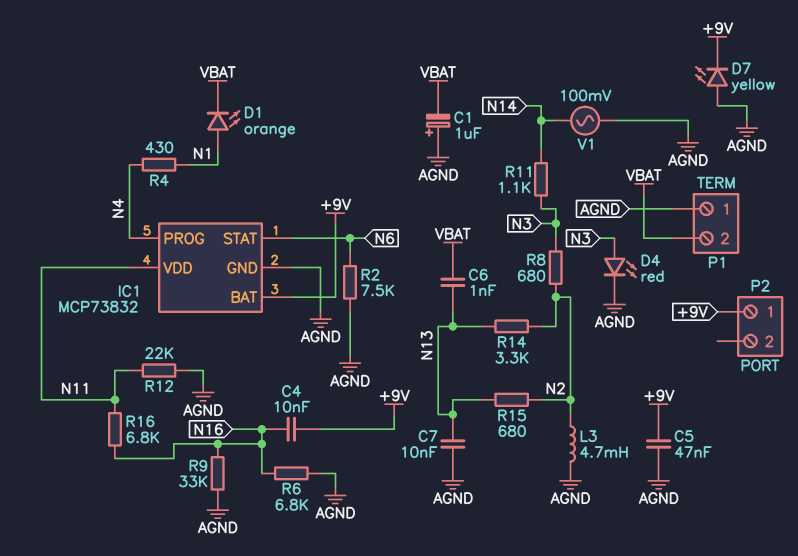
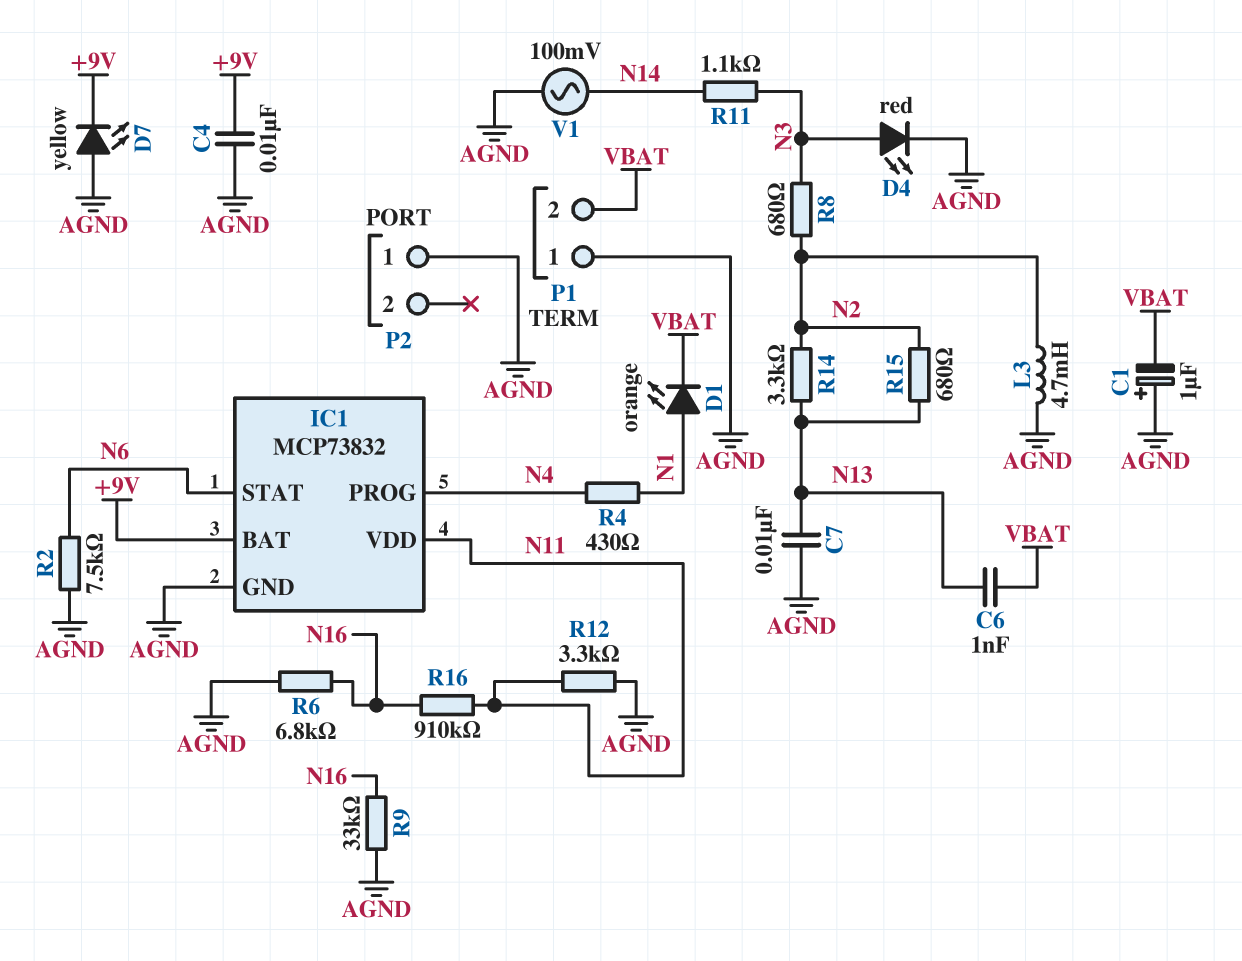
C4: 10nF (+9V, N16) -> 10nF (+9V, AGND)
C5: 47nF (+9V, AGND) -> none
P2 pin 1: +9V -> AGND
R12: 22k (AGND, N11) -> 3.3k (AGND, N11)
R16: 6.8k (N11, N16) -> 910k (N11, N16)

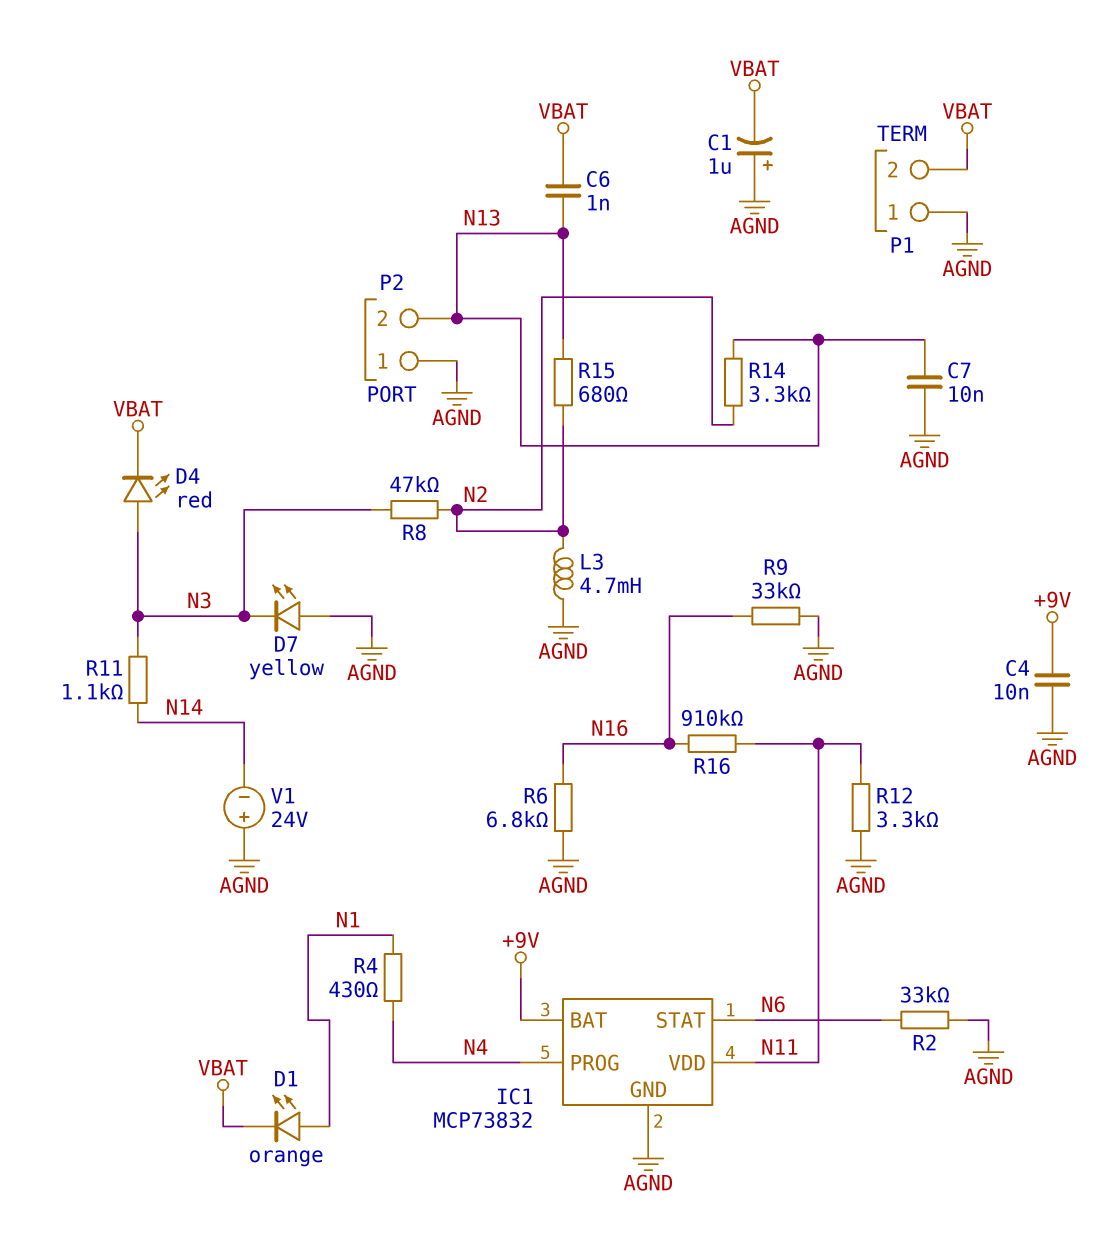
D4: LED red (A N3, K AGND) -> LED red (A N3, K VBAT)
D7: LED yellow (A AGND, K +9V) -> LED yellow (A AGND, K N3)
P2 pin 2: none -> N13
R2: 7.5k (AGND, N6) -> 33k (AGND, N6)
R8: 680 (N2, N3) -> 47k (N2, N3)
V1: AC 100mV (AGND, N14) -> 24V (plus AGND, minus N14)

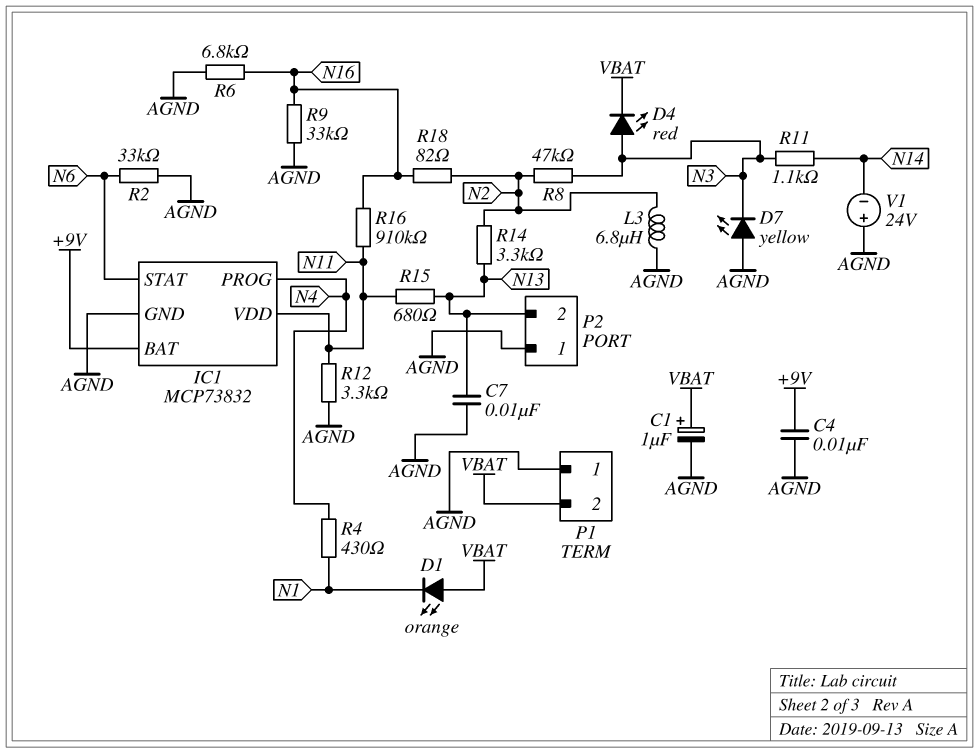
C1: 1uF (plus AGND, minus VBAT) -> 1uF (plus VBAT, minus AGND)
C6: 1nF (N13, VBAT) -> none
D1: LED orange (A N1, K VBAT) -> LED orange (A VBAT, K N1)
L3: 4.7mH (AGND, N2) -> 6.8uH (AGND, N2)
R15: 680 (N2, N13) -> 680 (N11, N13)
R18: none -> 82 (N2, N16)

